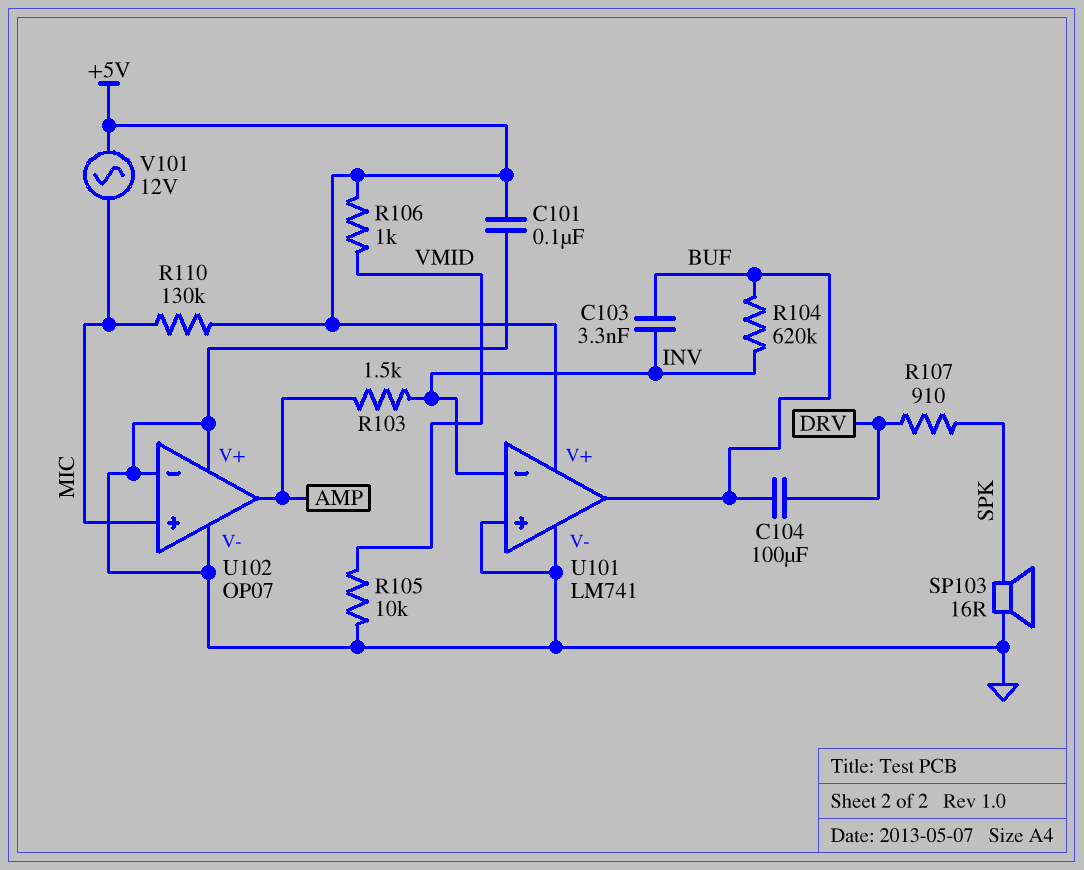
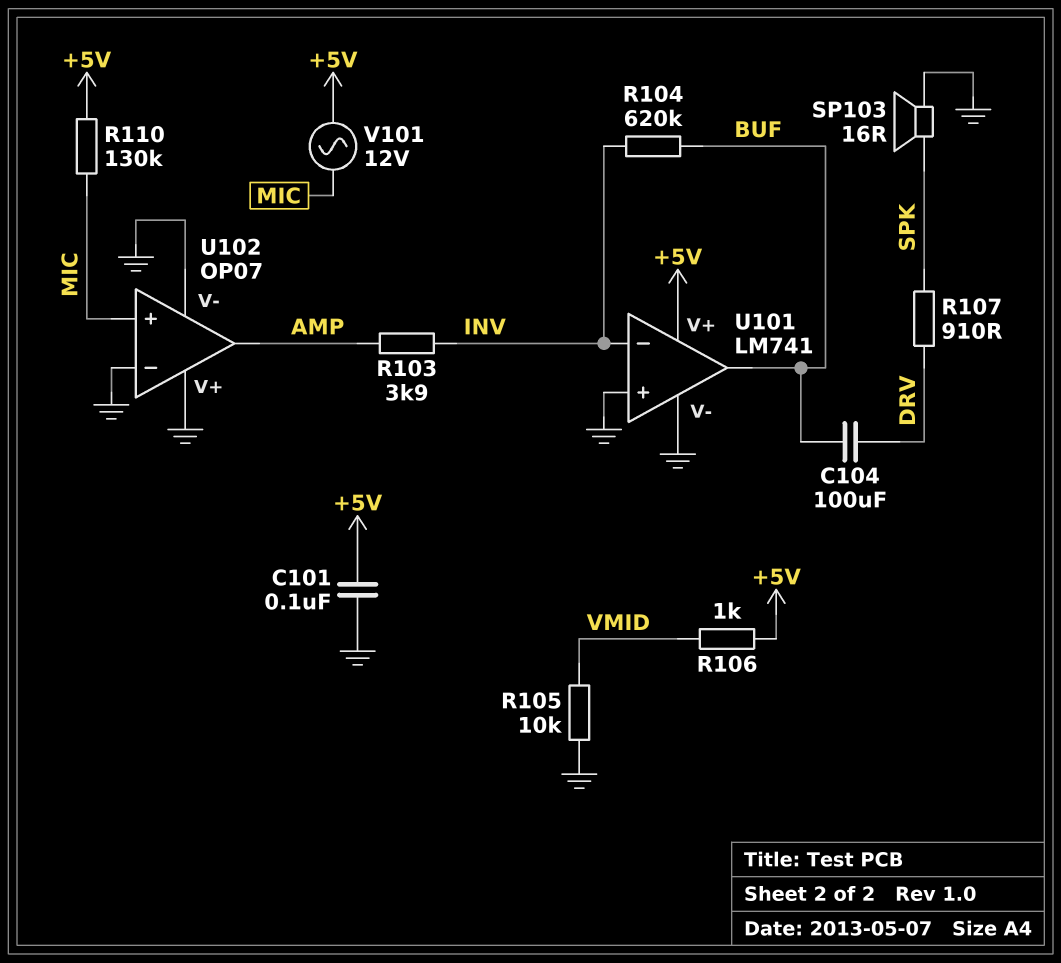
C103: 3.3nF (BUF, INV) -> none
R103: 1.5k (AMP, INV) -> 3.9k (AMP, INV)

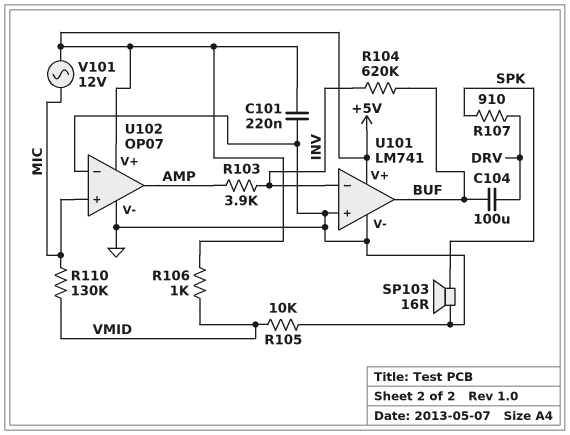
C101: 100nF (+5V, GND) -> 220nF (+5V, GND)
R110: 130k (+5V, MIC) -> 130k (MIC, VMID)
U102 pin V+: GND -> +5V

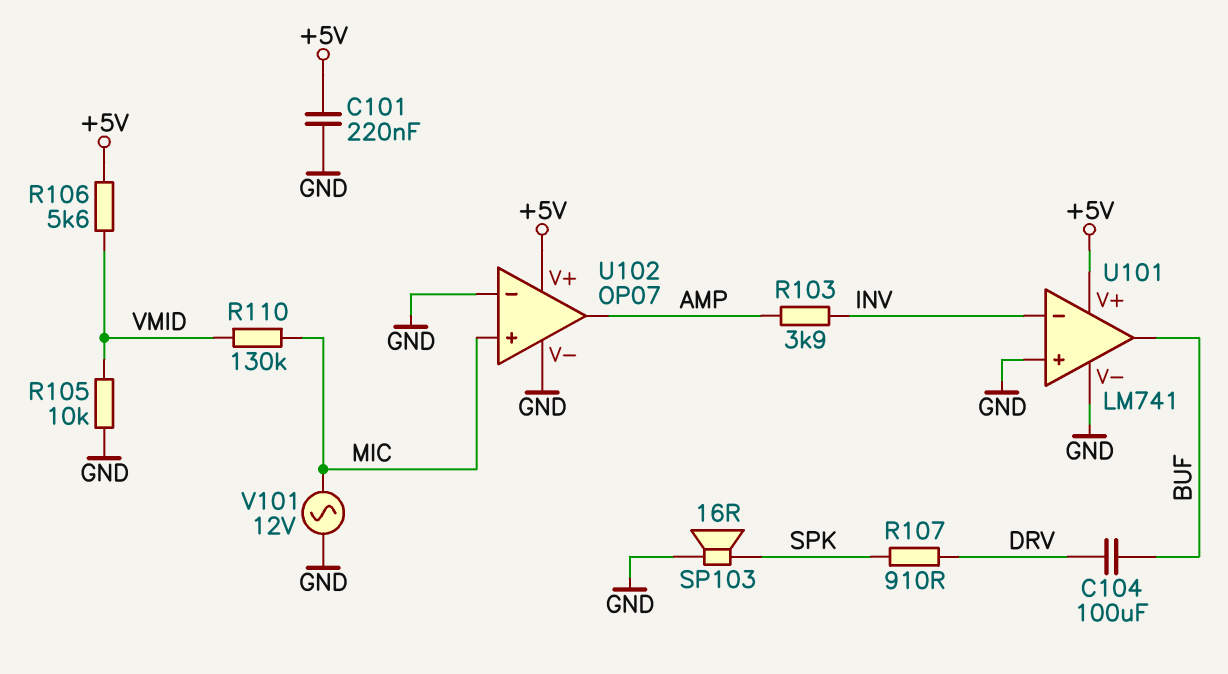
R104: 620k (BUF, INV) -> none
R106: 1k (+5V, VMID) -> 5.6k (+5V, VMID)
V101: AC 12V (+5V, MIC) -> AC 12V (GND, MIC)

